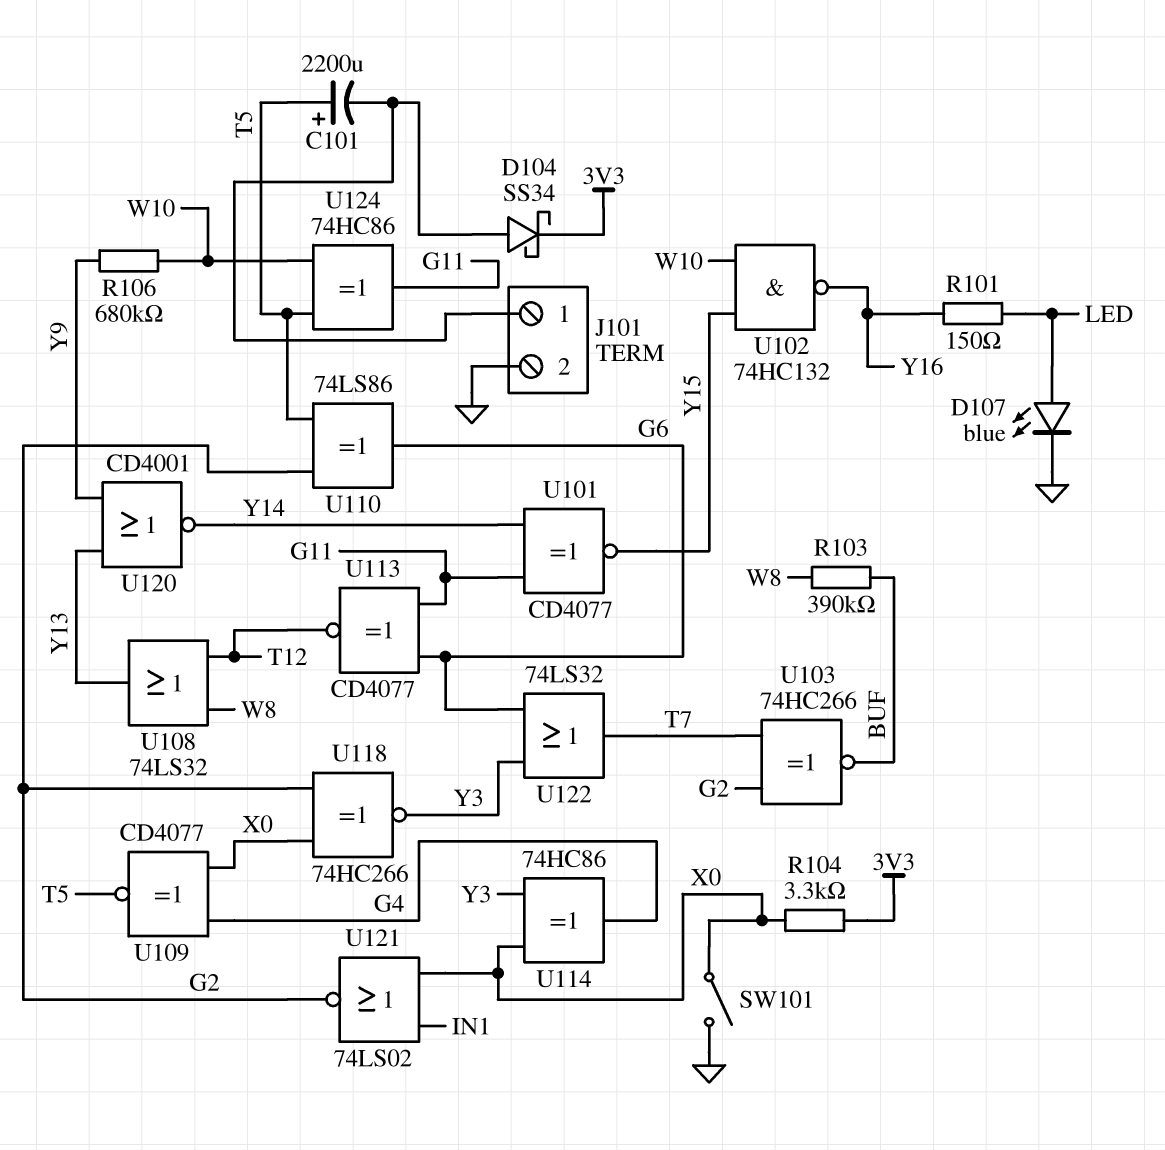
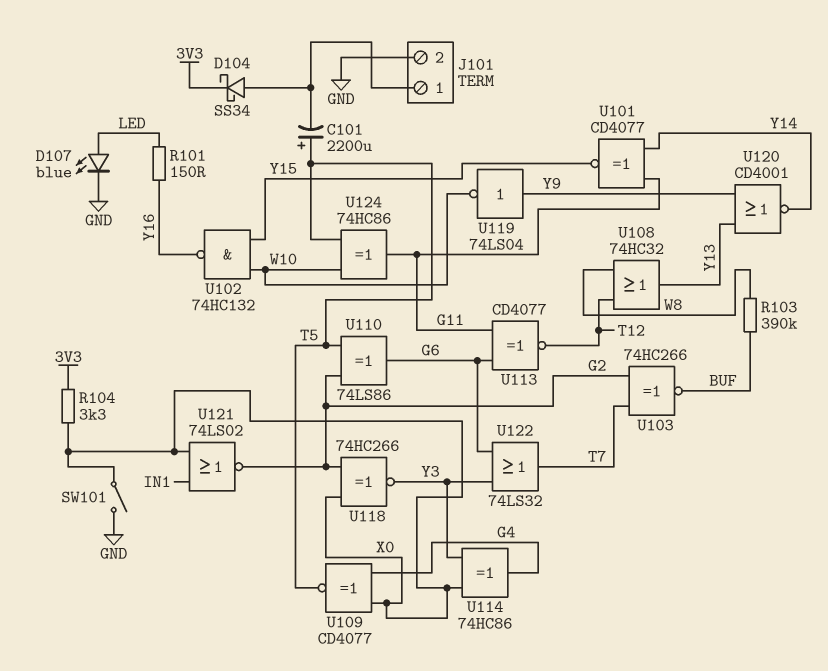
R106: 680k (W10, Y9) -> none
U108: OR 74LS32 (in T12, in W8, out Y13) -> OR 74HC32 (in T12, in W8, out Y13)
U119: none -> NOT 74LS04 (in Y9, out W10)

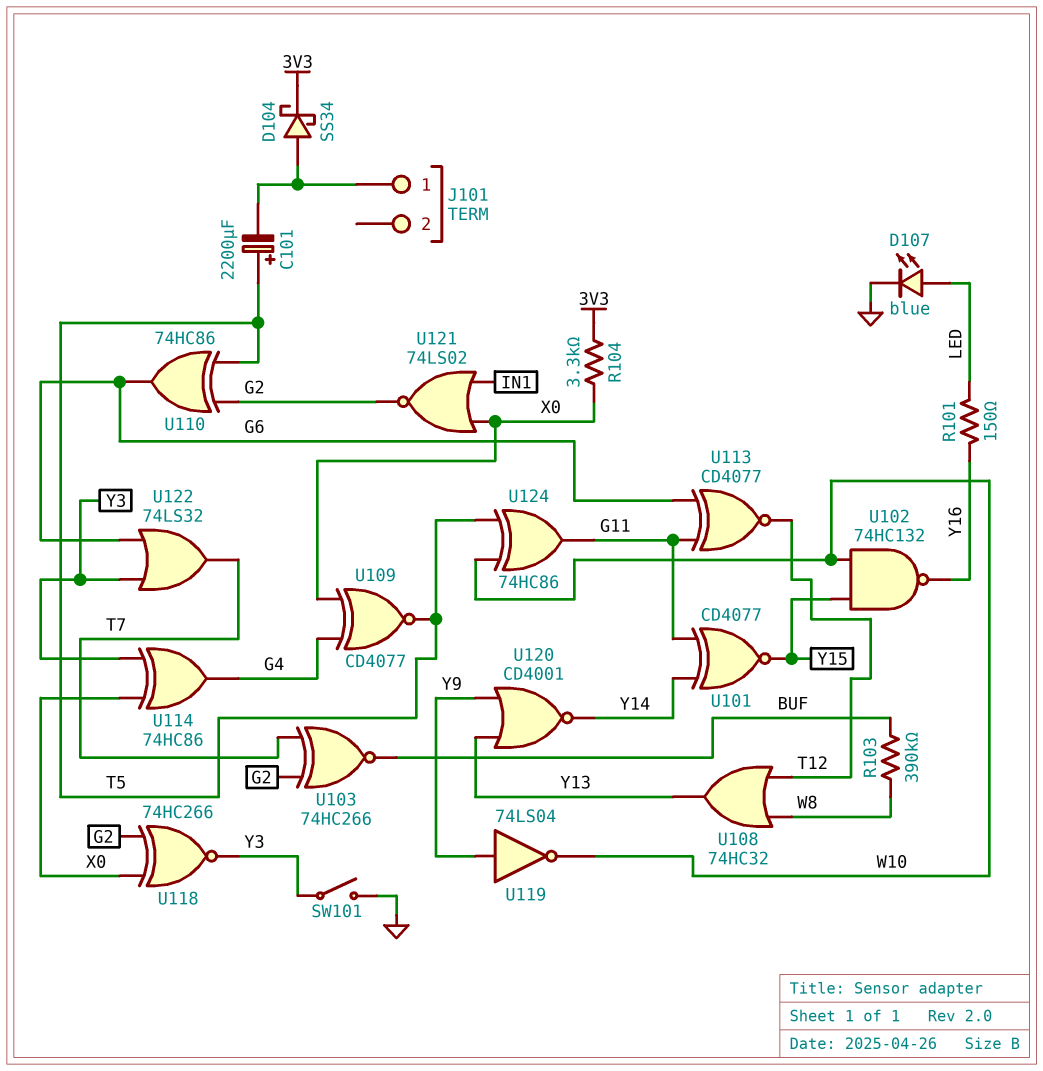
J101 pin 2: GND -> none
SW101: switch (GND, X0) -> switch (GND, Y3)
U110: XOR 74LS86 (in G2, in T5, out G6) -> XOR 74HC86 (in G2, in T5, out G6)

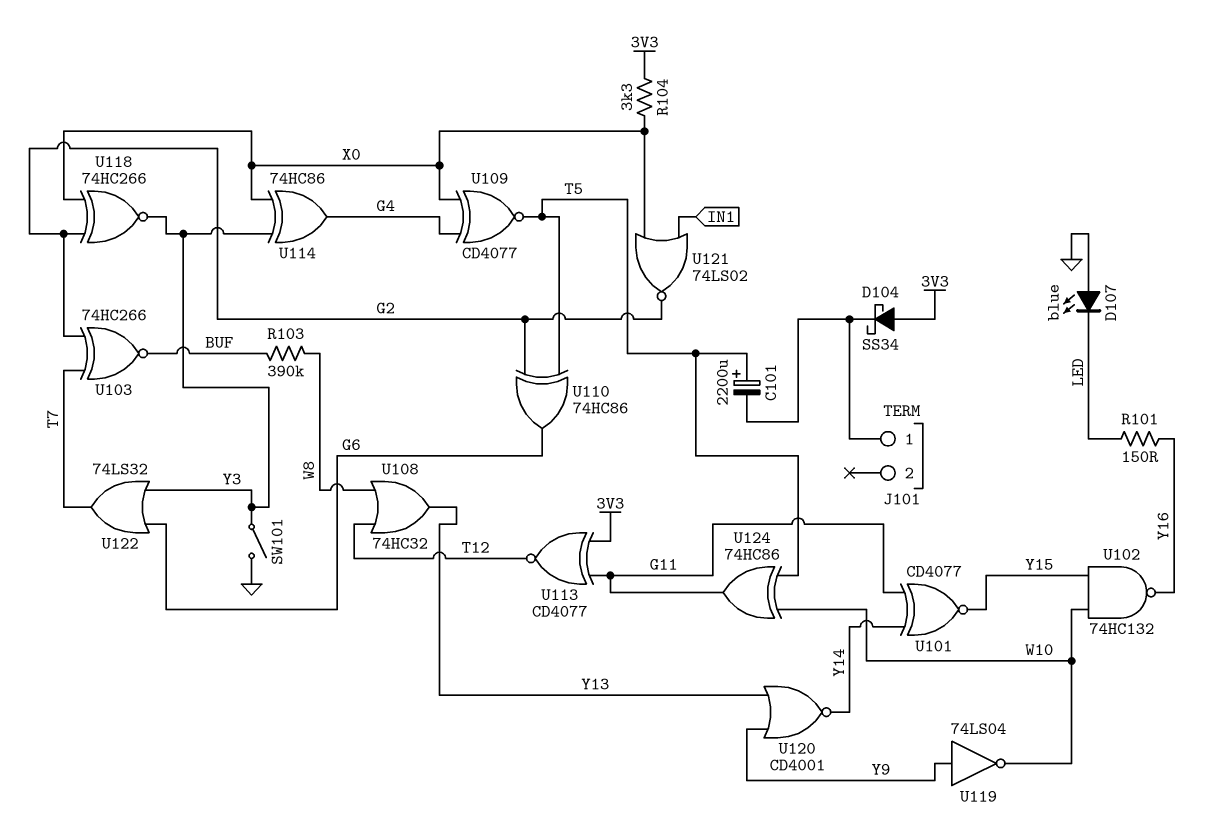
D104: schottky SS34 (A J101/1, K 3V3) -> schottky SS34 (A 3V3, K J101/1)
D107: LED blue (A LED, K GND) -> LED blue (A GND, K LED)
U113: XNOR CD4077 (in G6, in G11, out T12) -> XNOR CD4077 (in 3V3, in G11, out T12)

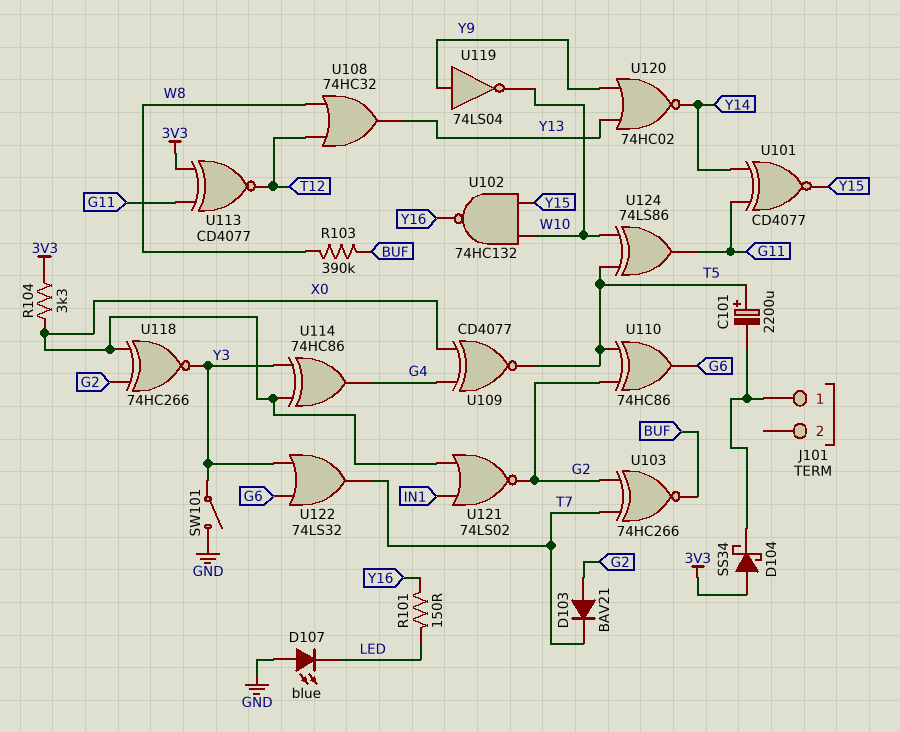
D103: none -> diode BAV21 (A G2, K T7)
U120: NOR CD4001 (in Y9, in Y13, out Y14) -> NOR 74HC02 (in Y9, in Y13, out Y14)
U124: XOR 74HC86 (in T5, in W10, out G11) -> XOR 74LS86 (in T5, in W10, out G11)

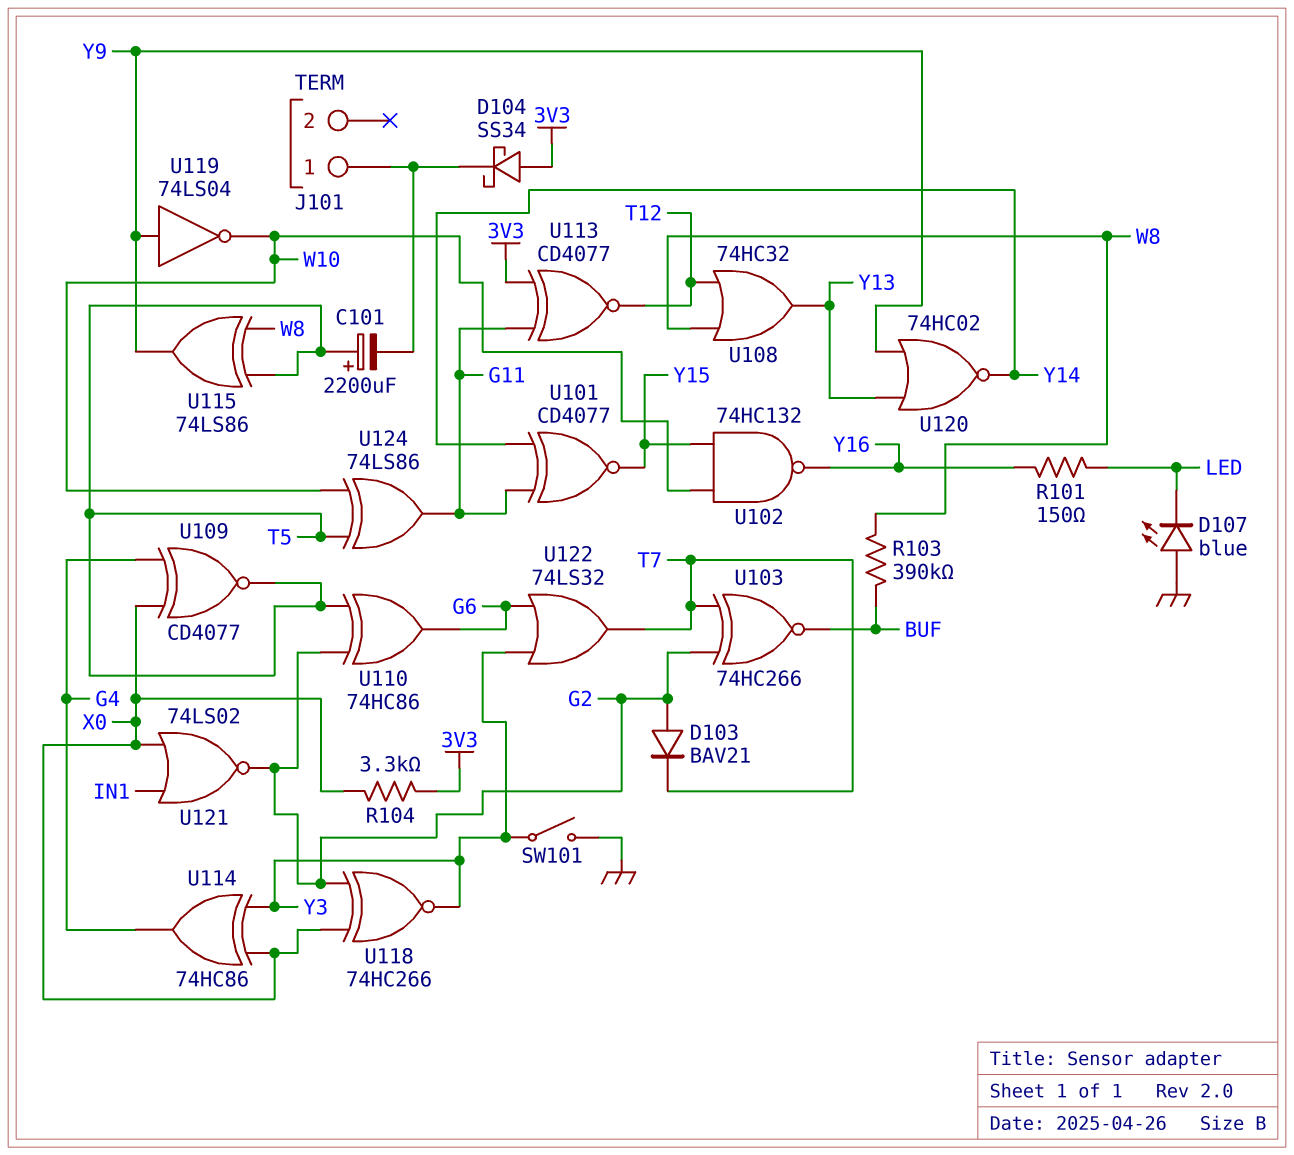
U115: none -> XOR 74LS86 (in T5, in W8, out Y9)

